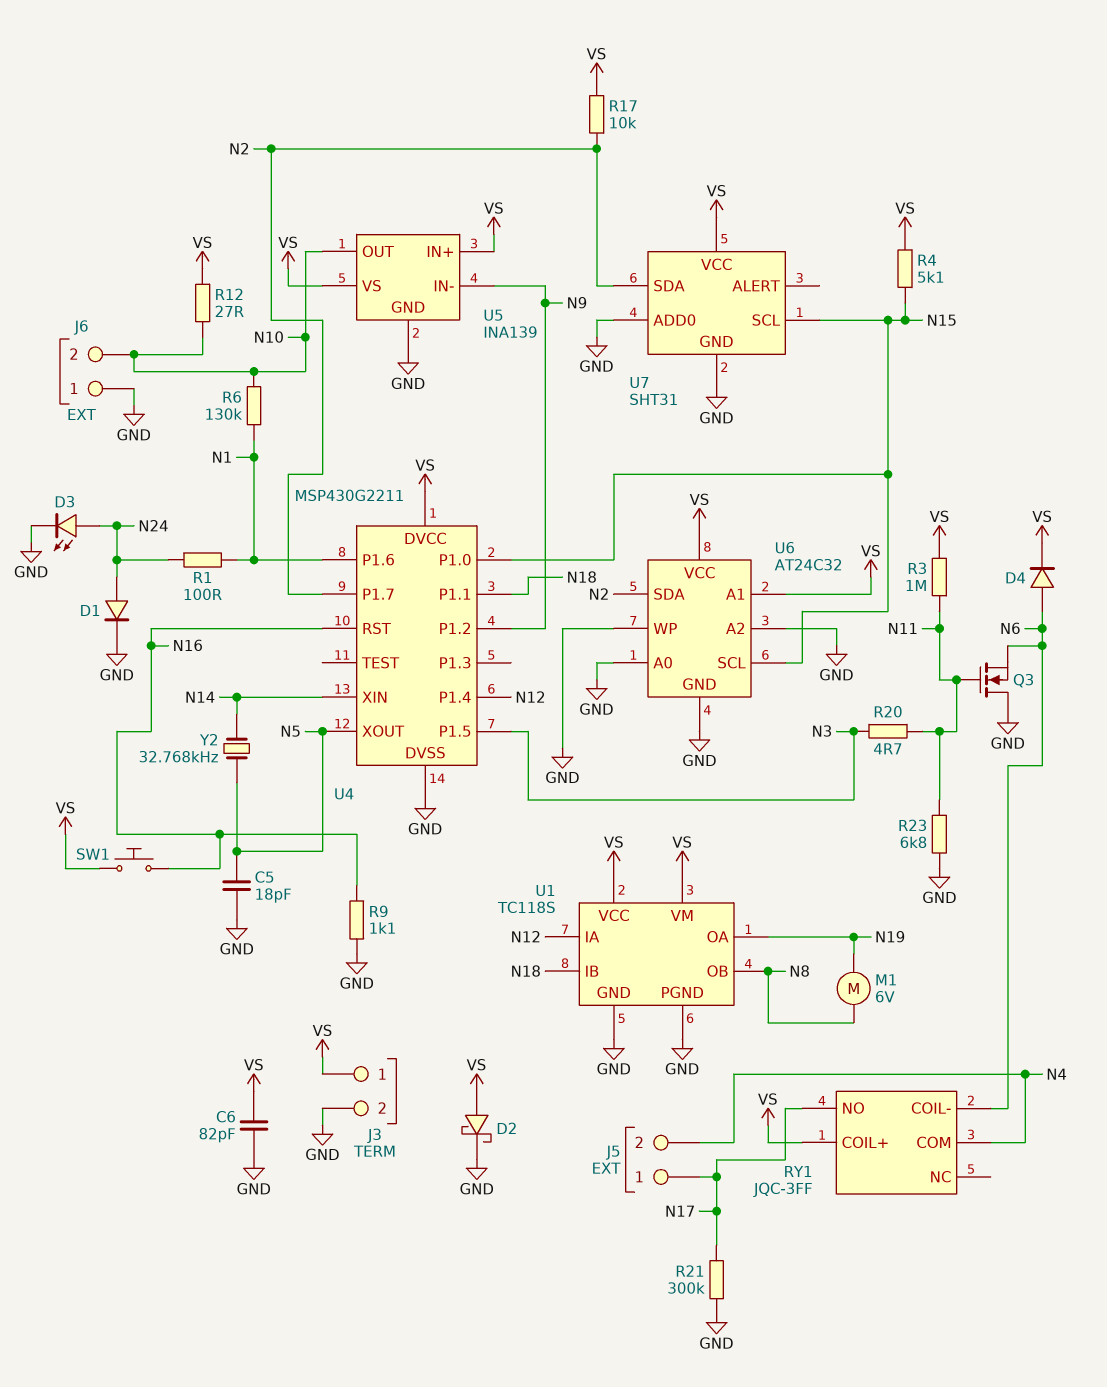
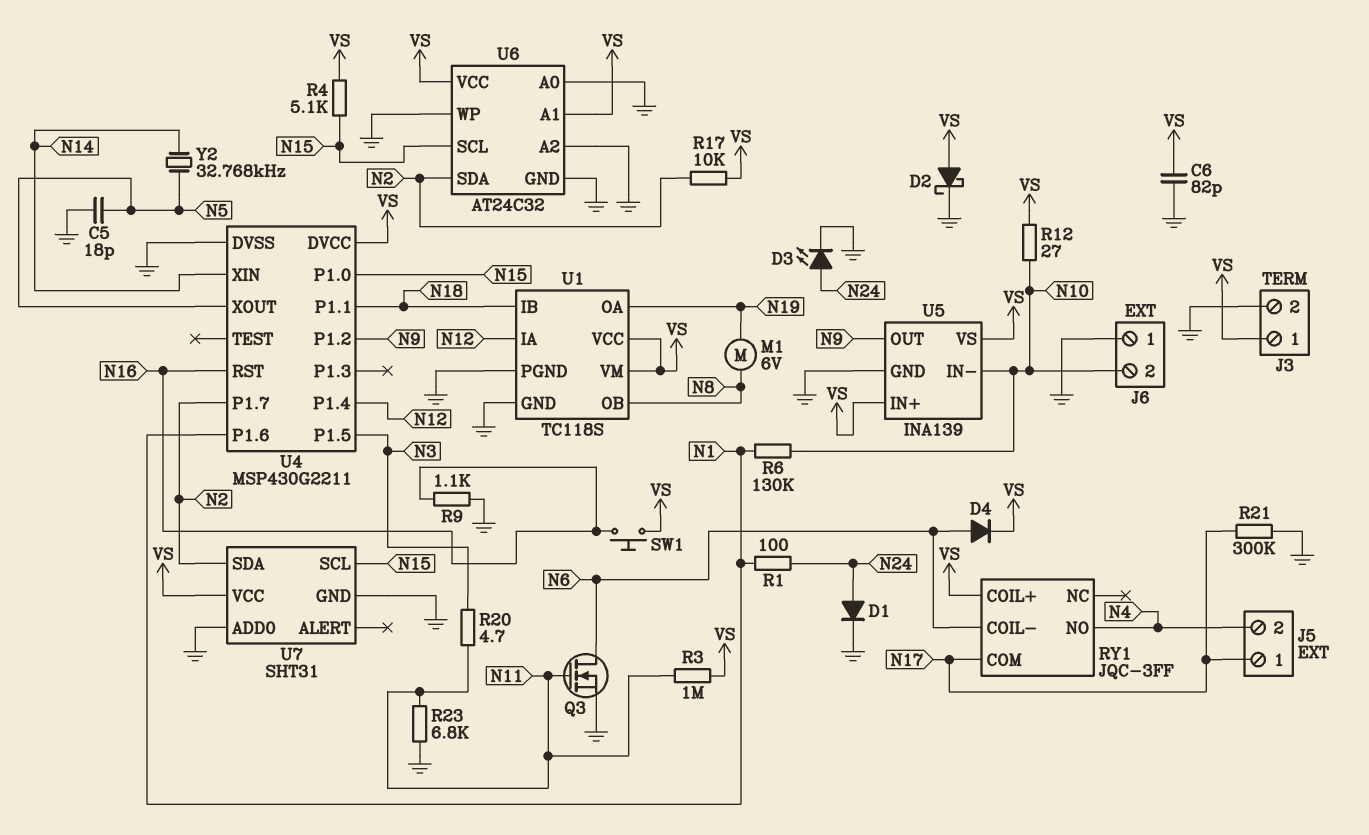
Q3: NMOS (G N11, D GND, S N6) -> NMOS (G N11, D N6, S GND)
RY1 pin COM: N4 -> N17
RY1 pin NO: N17 -> N4
U5 pin IN-: N9 -> N10
U5 pin OUT: N10 -> N9

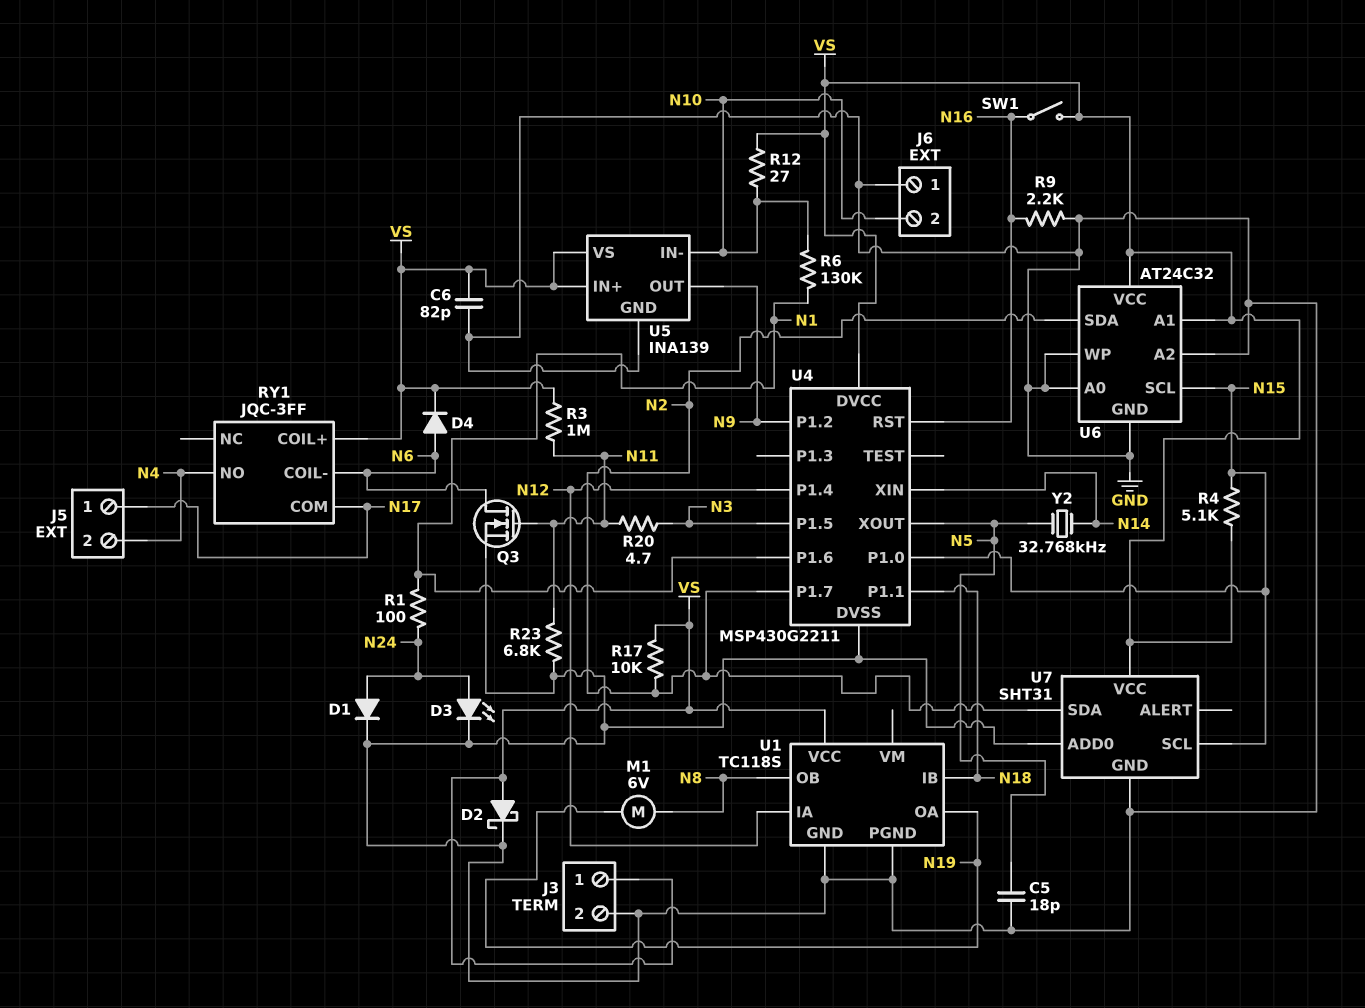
R9: 1.1k (GND, N16) -> 2.2k (GND, N16)
R21: 300k (GND, N17) -> none
SW1: button (N16, VS) -> switch (N16, VS)
U1 pin VM: VS -> none

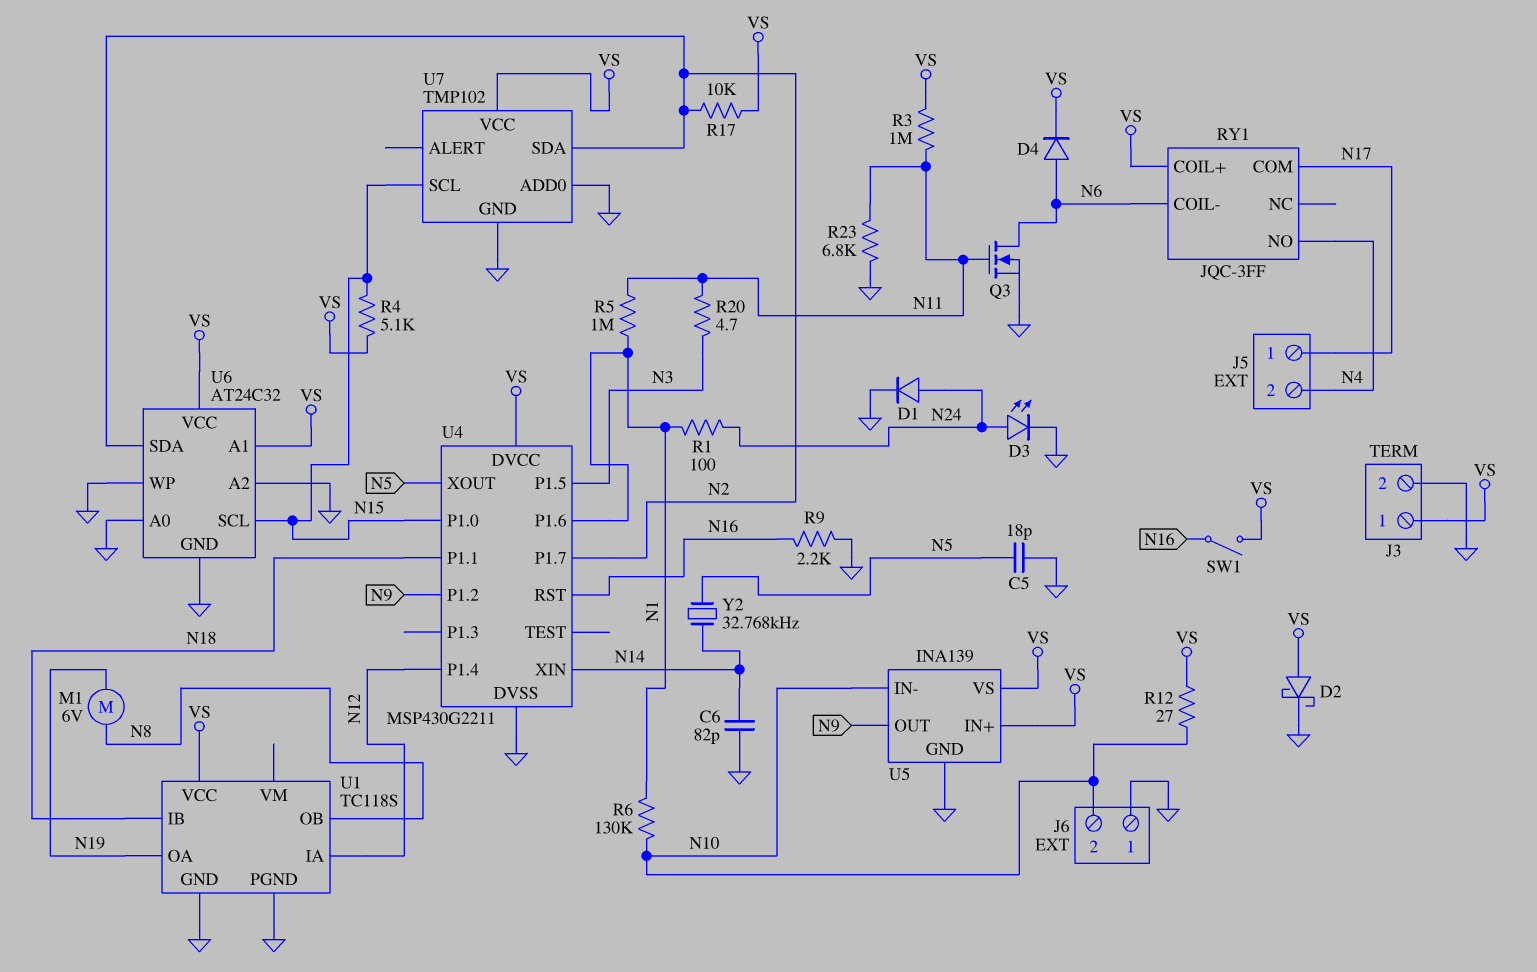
C6: 82pF (GND, VS) -> 82pF (GND, N14)
R5: none -> 1M (N1, N11)
U7: SHT31 -> TMP102

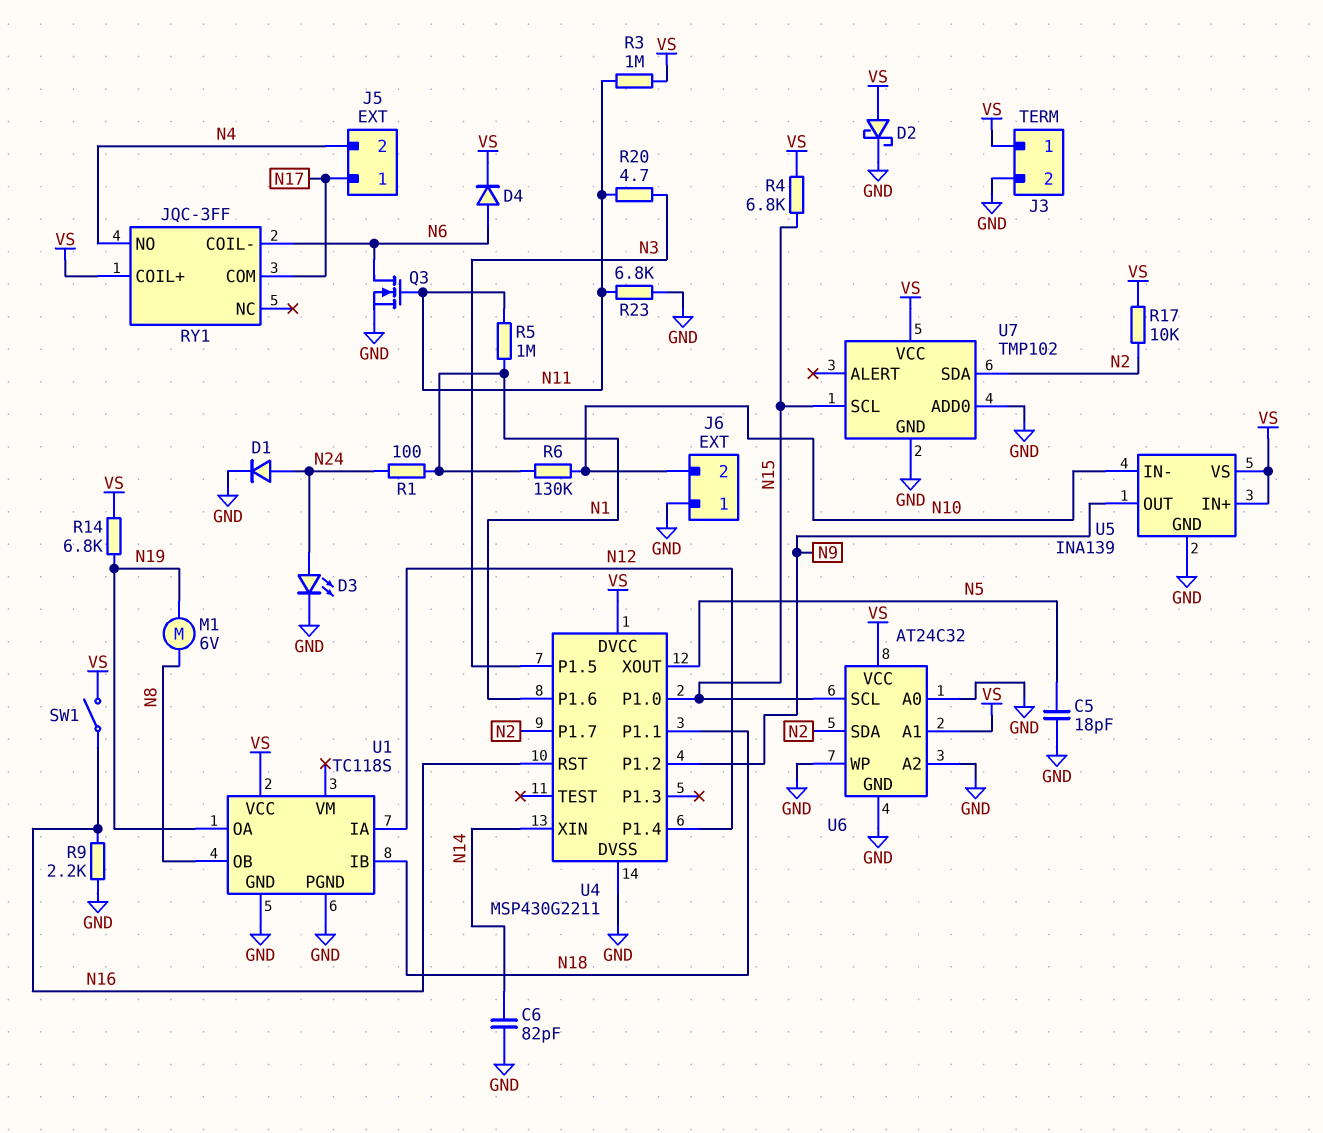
R4: 5.1k (N15, VS) -> 6.8k (N15, VS)
R12: 27 (N10, VS) -> none
R14: none -> 6.8k (N19, VS)
Y2: 32.768kHz (N5, N14) -> none

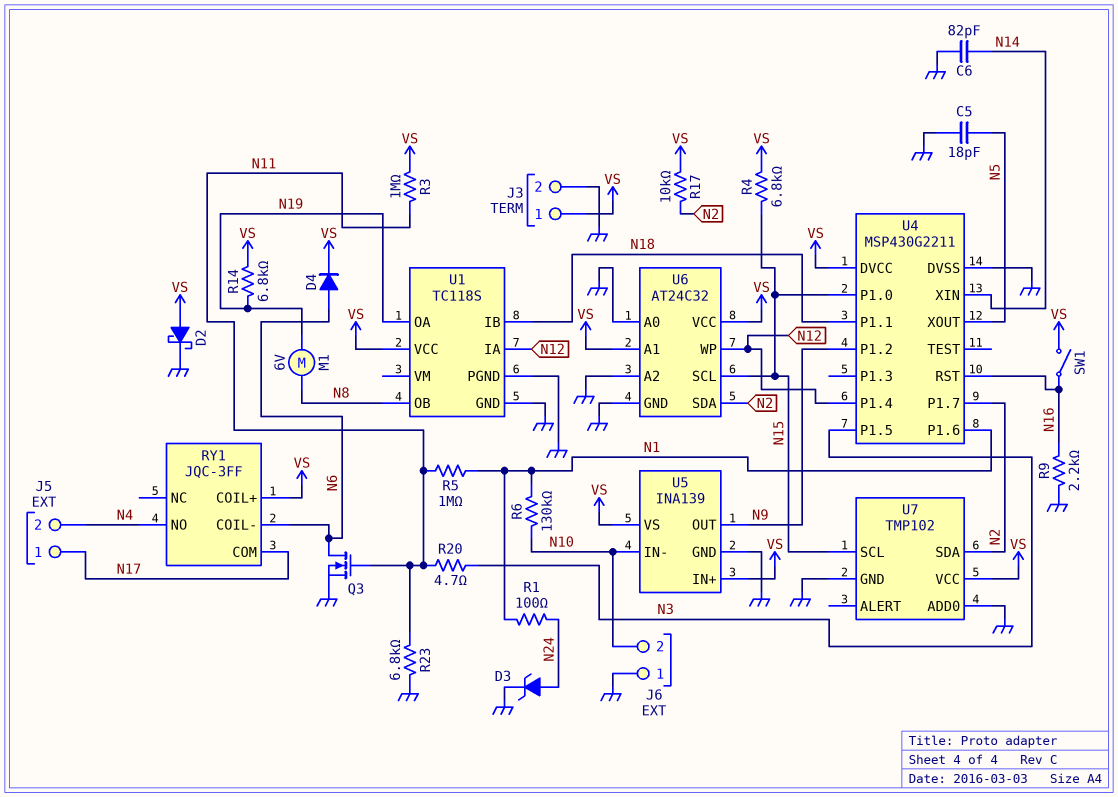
D1: diode (A N24, K GND) -> none
D3: LED (A N24, K GND) -> zener (A N24, K GND)
U6 pin WP: GND -> N12

